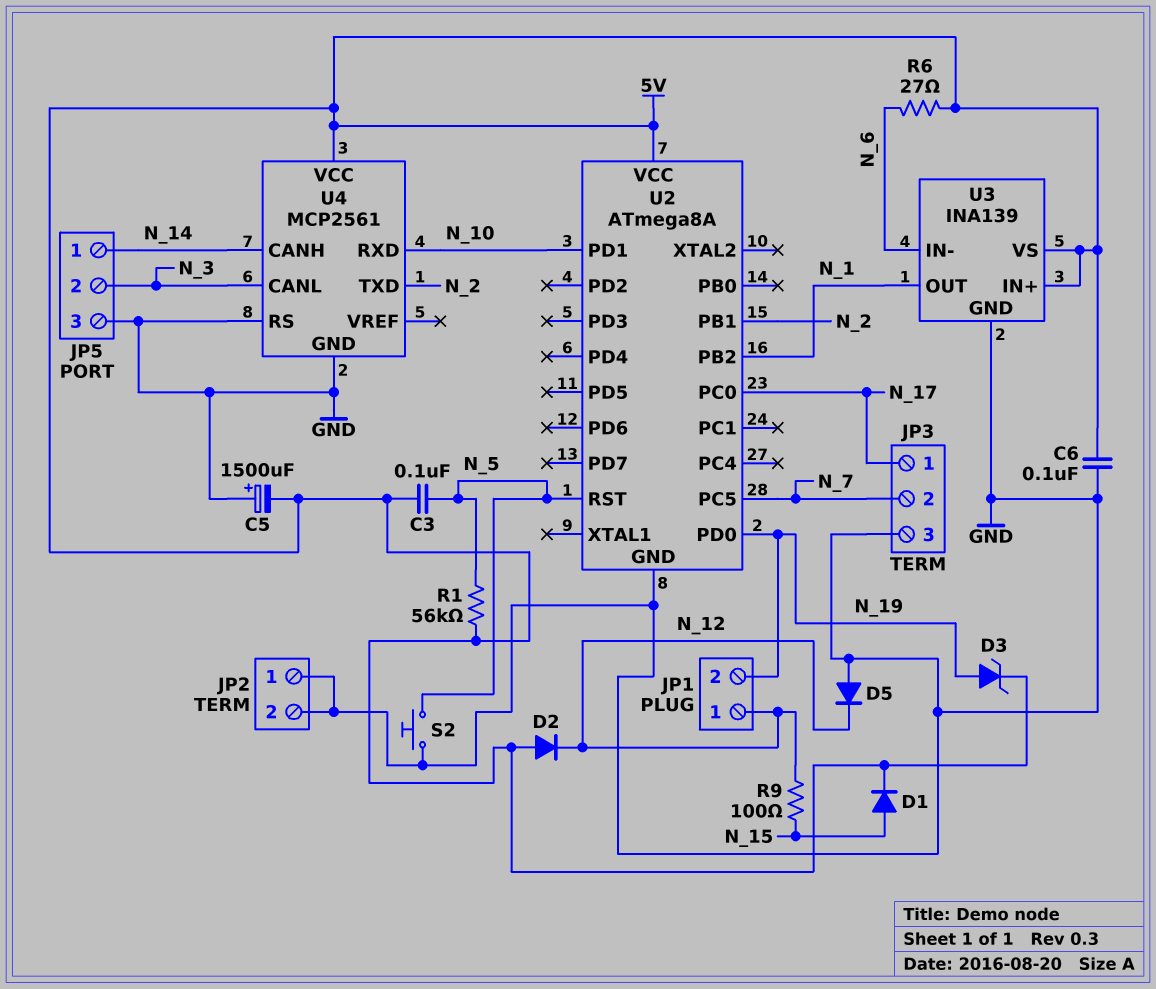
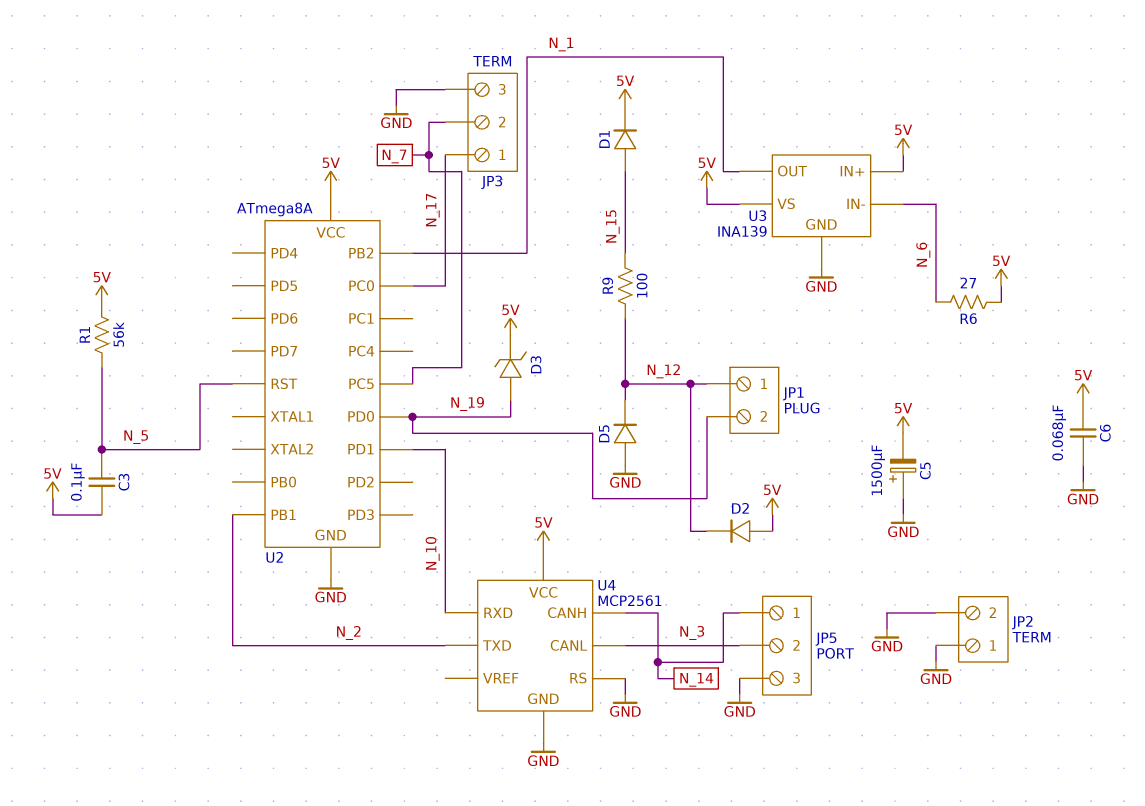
C6: 100nF (5V, GND) -> 68nF (5V, GND)
S2: button (GND, N_5) -> none

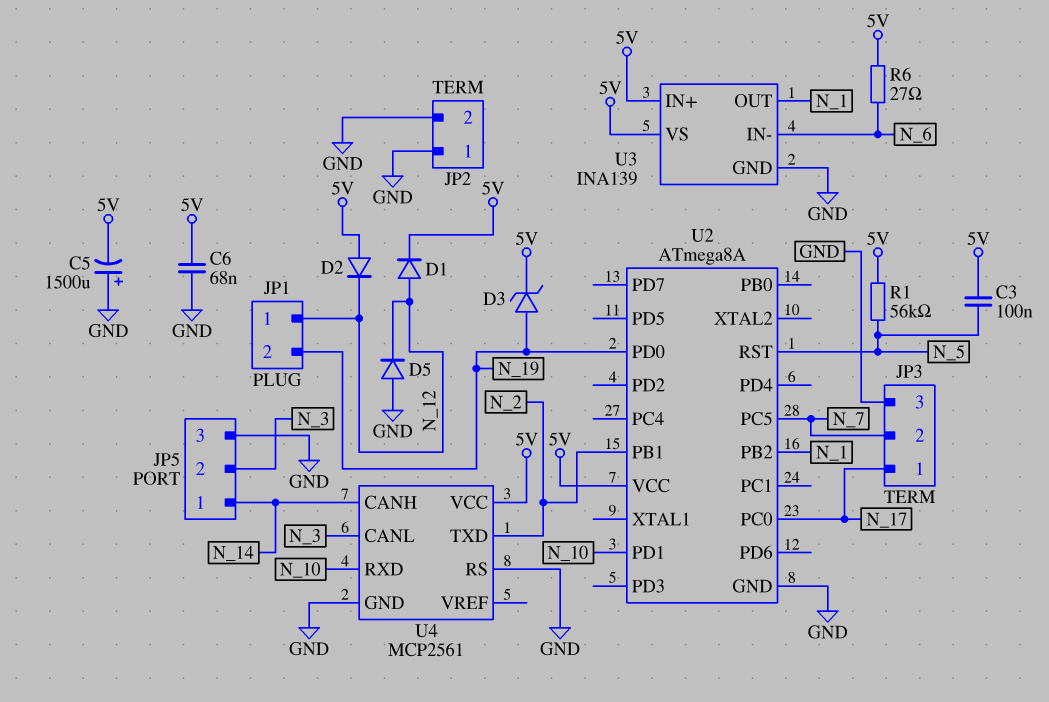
D1: diode (A N_15, K 5V) -> diode (A N_12, K 5V)
R9: 100 (N_12, N_15) -> none

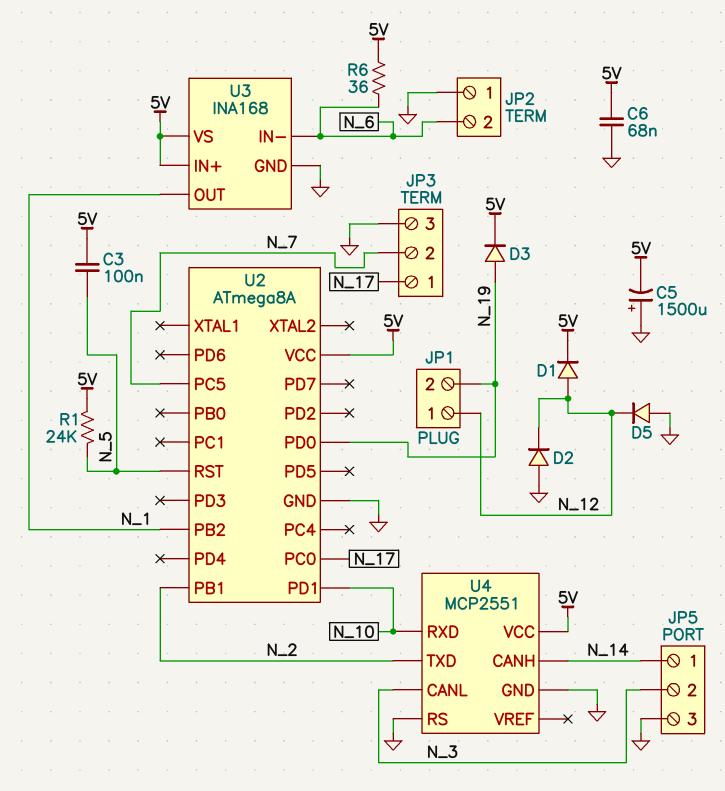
D2: diode (A 5V, K N_12) -> diode (A GND, K N_12)
D3: zener (A N_19, K 5V) -> diode (A N_19, K 5V)
JP2 pin 2: GND -> N_6
R1: 56k (5V, N_5) -> 24k (5V, N_5)
R6: 27 (5V, N_6) -> 36 (5V, N_6)
U3: INA139 -> INA168
U4: MCP2561 -> MCP2551

